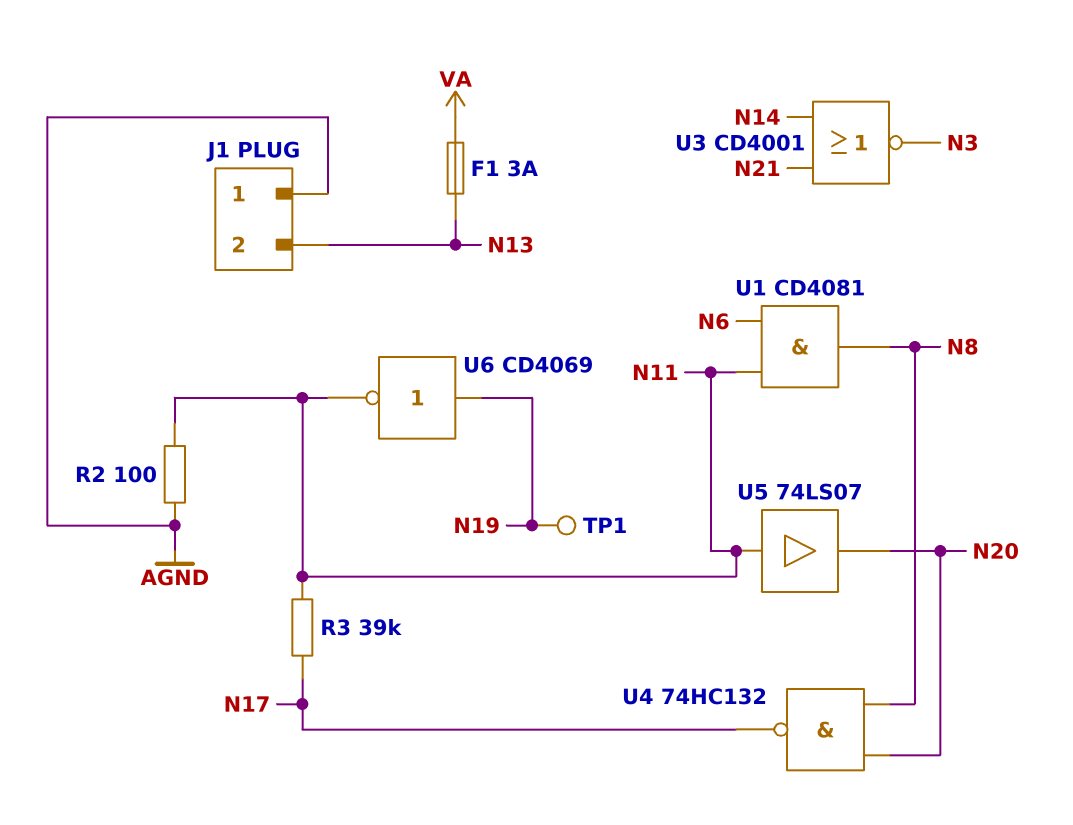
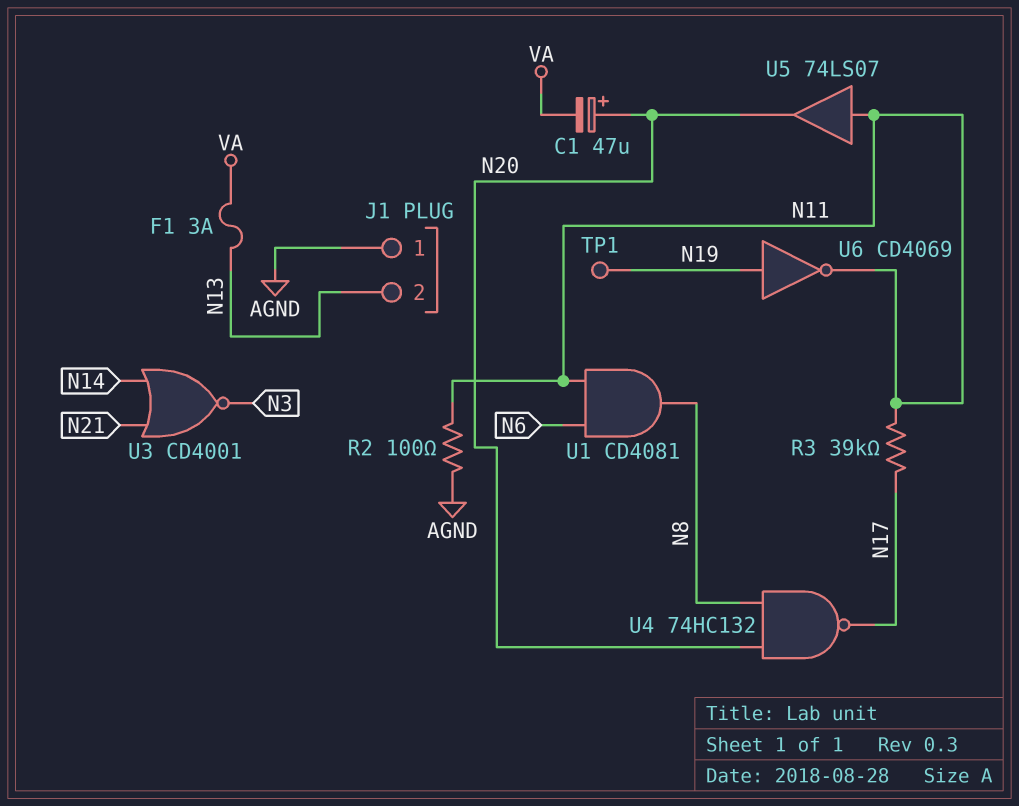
C1: none -> 47uF (plus N20, minus VA)

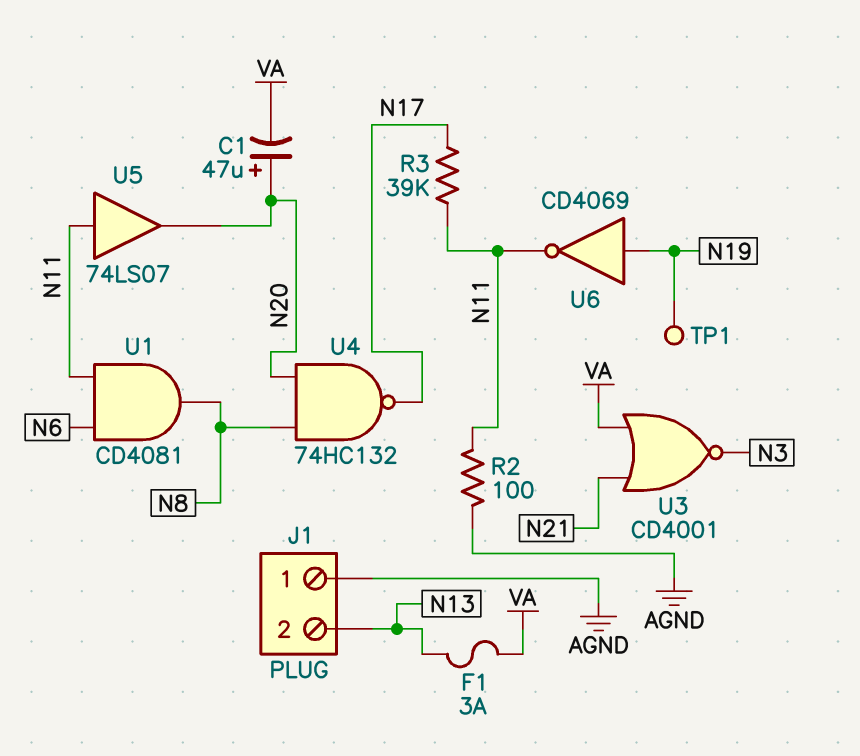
U3: NOR CD4001 (in N14, in N21, out N3) -> NOR CD4001 (in N21, in VA, out N3)

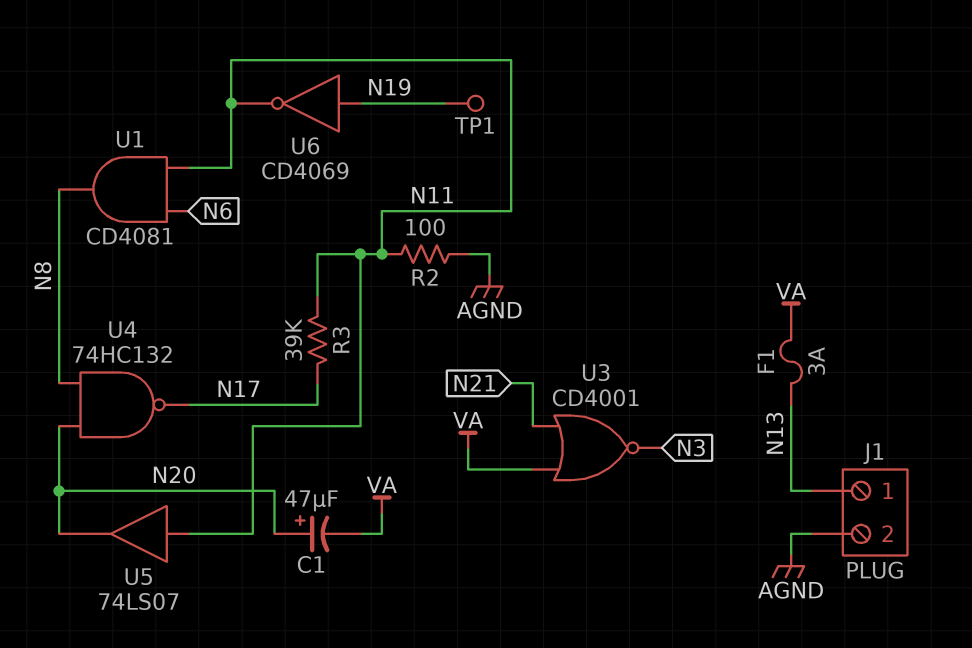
J1 pin 1: AGND -> N13
J1 pin 2: N13 -> AGND

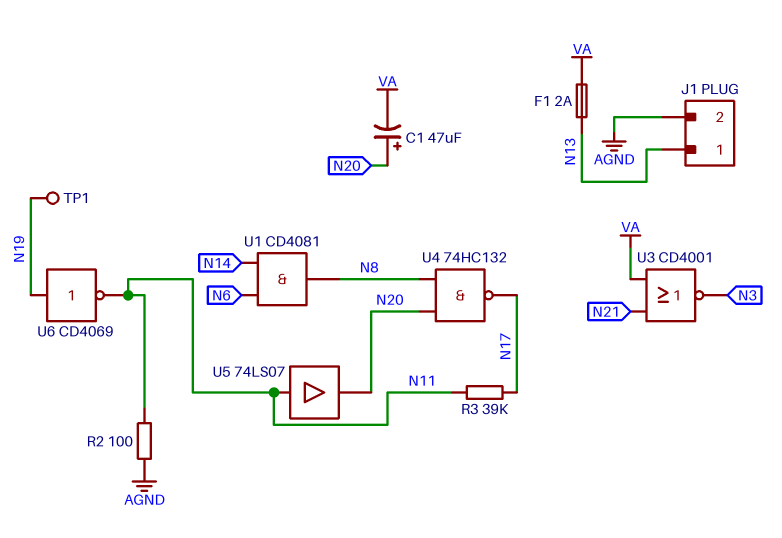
F1: 3A (N13, VA) -> 2A (N13, VA)
U1: AND CD4081 (in N6, in N11, out N8) -> AND CD4081 (in N6, in N14, out N8)

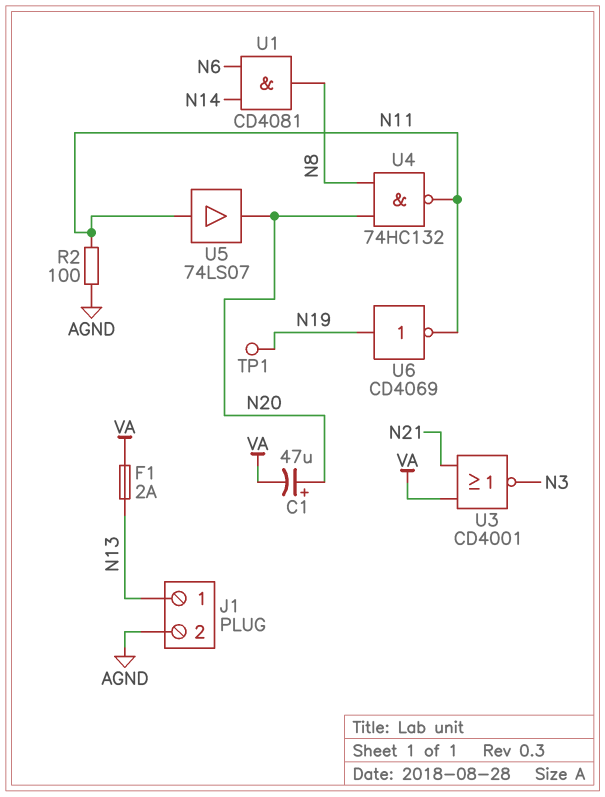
R3: 39k (N11, N17) -> none
U4: NAND 74HC132 (in N8, in N20, out N17) -> NAND 74HC132 (in N8, in N20, out N11)

